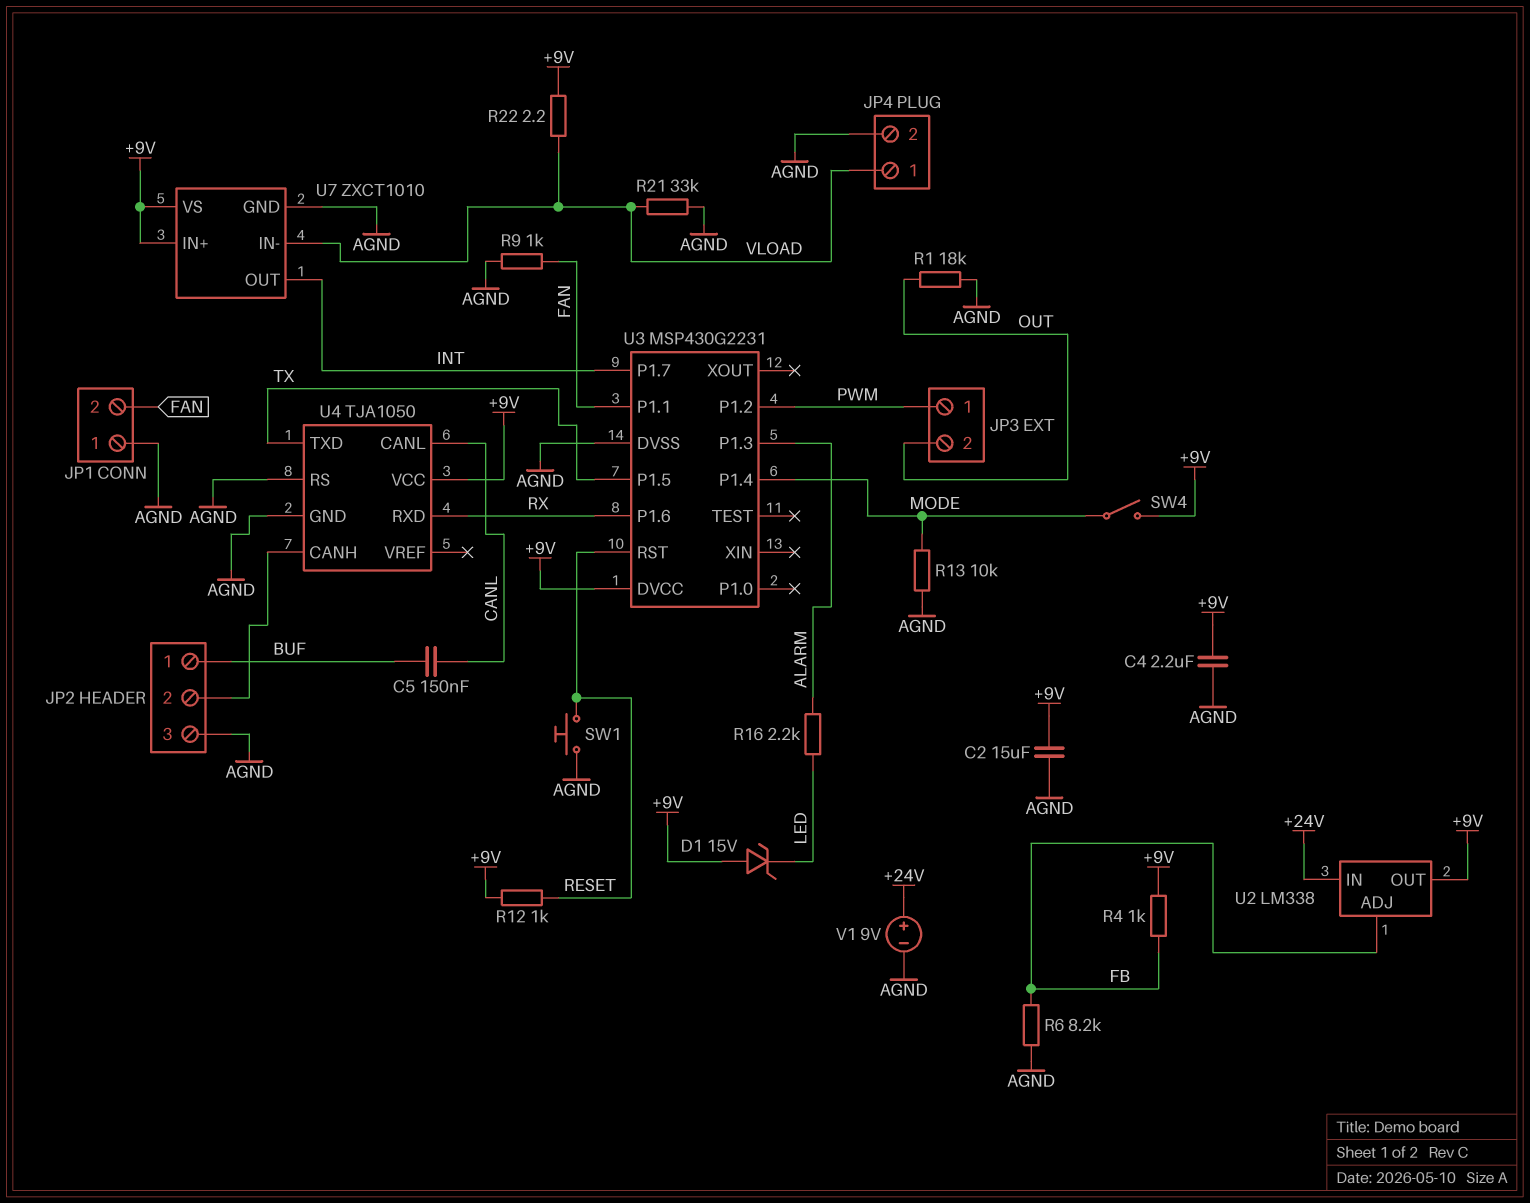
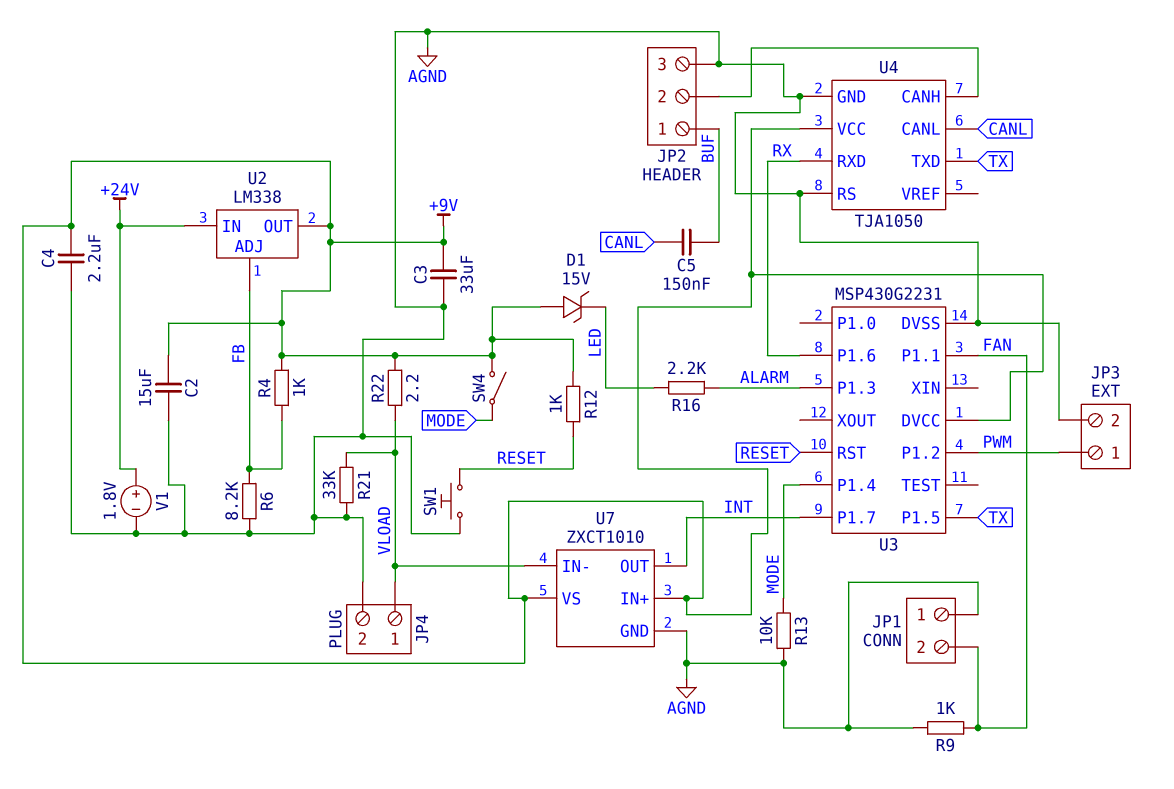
C3: none -> 33uF (+9V, AGND)
JP3 pin 2: OUT -> AGND
R1: 18k (AGND, OUT) -> none
V1: 9V (plus +24V, minus AGND) -> 1.8V (plus +24V, minus AGND)

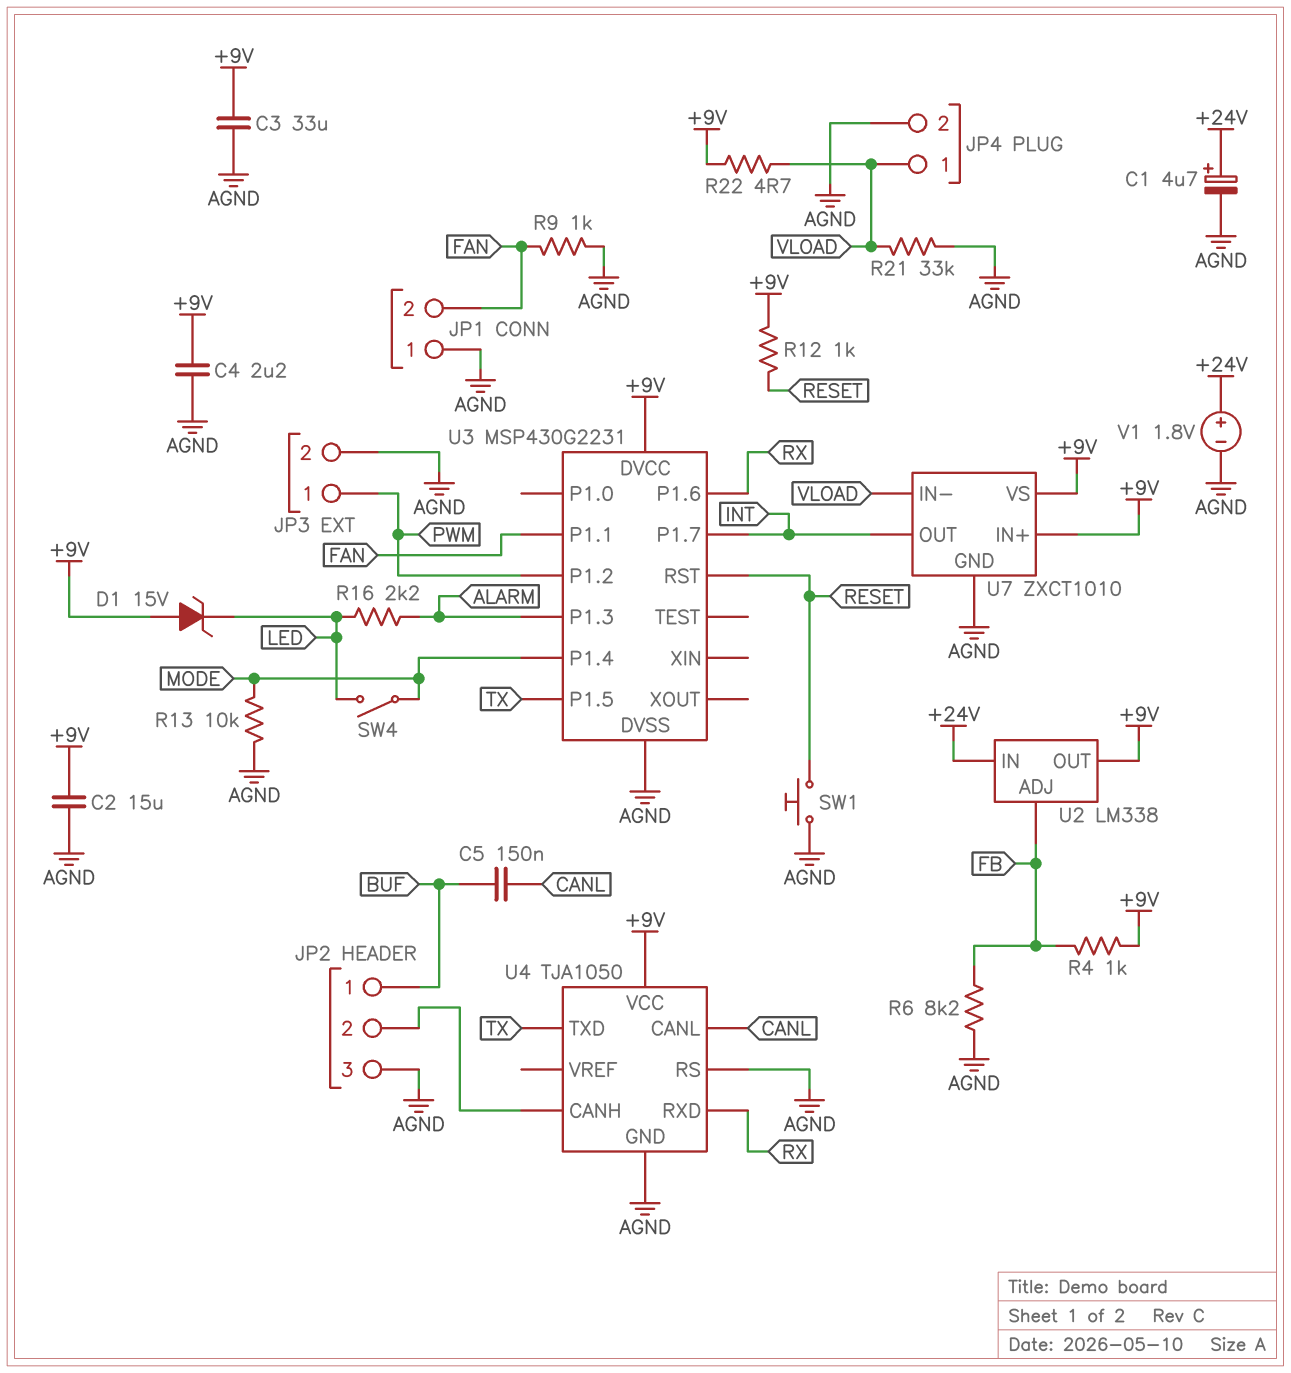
C1: none -> 4.7uF (plus +24V, minus AGND)
R22: 2.2 (+9V, VLOAD) -> 4.7 (+9V, VLOAD)
SW4: switch (+9V, MODE) -> switch (LED, MODE)

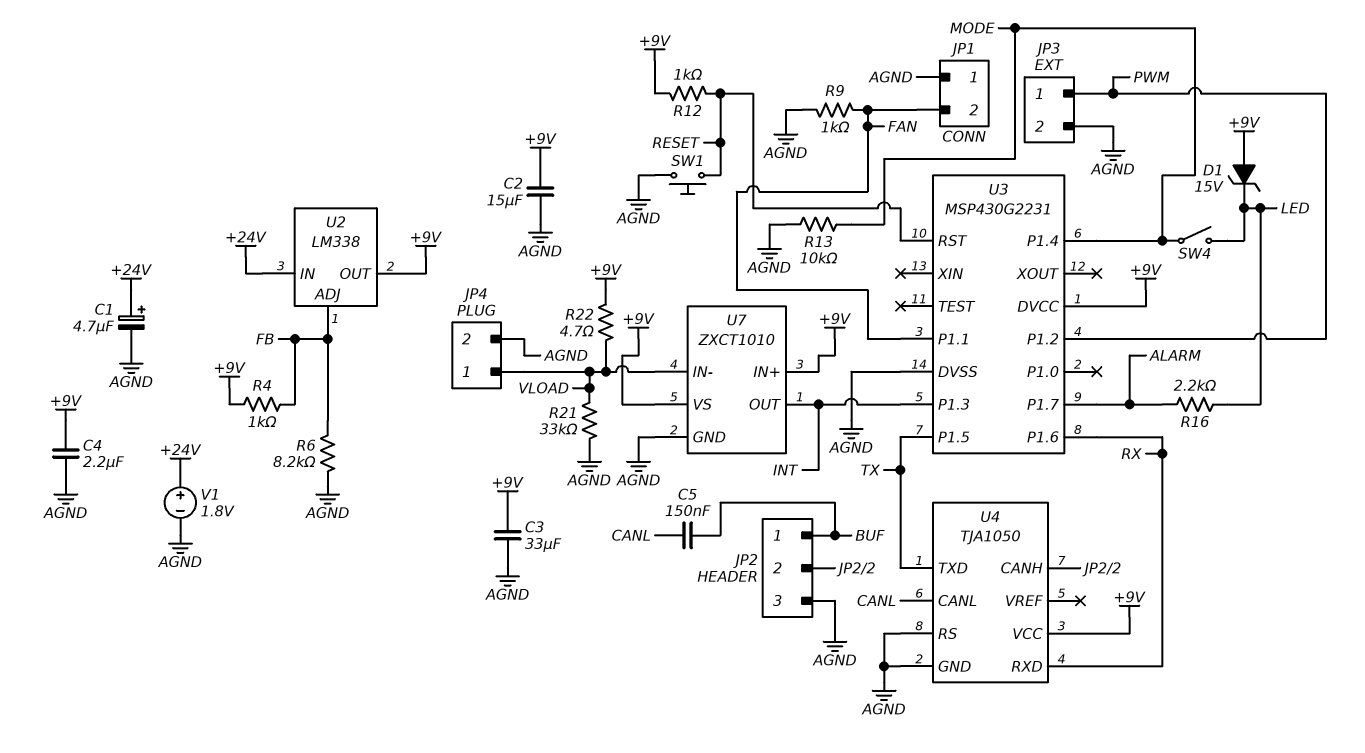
U3 pin P1.3: ALARM -> INT
U3 pin P1.7: INT -> ALARM

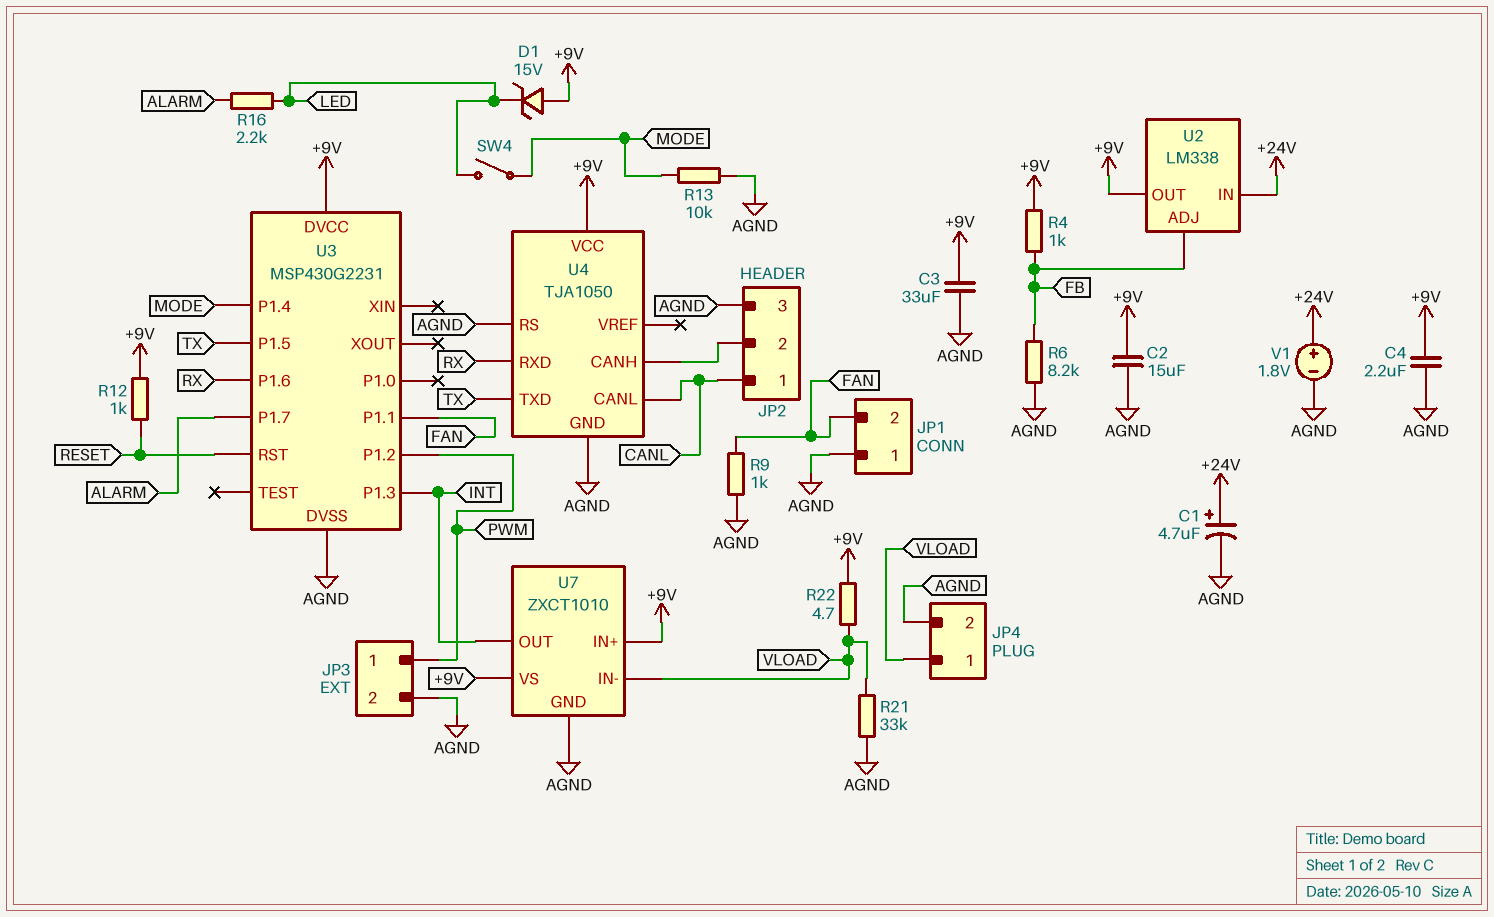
C5: 150nF (BUF, CANL) -> none
JP2 pin 1: BUF -> CANL
SW1: button (AGND, RESET) -> none

